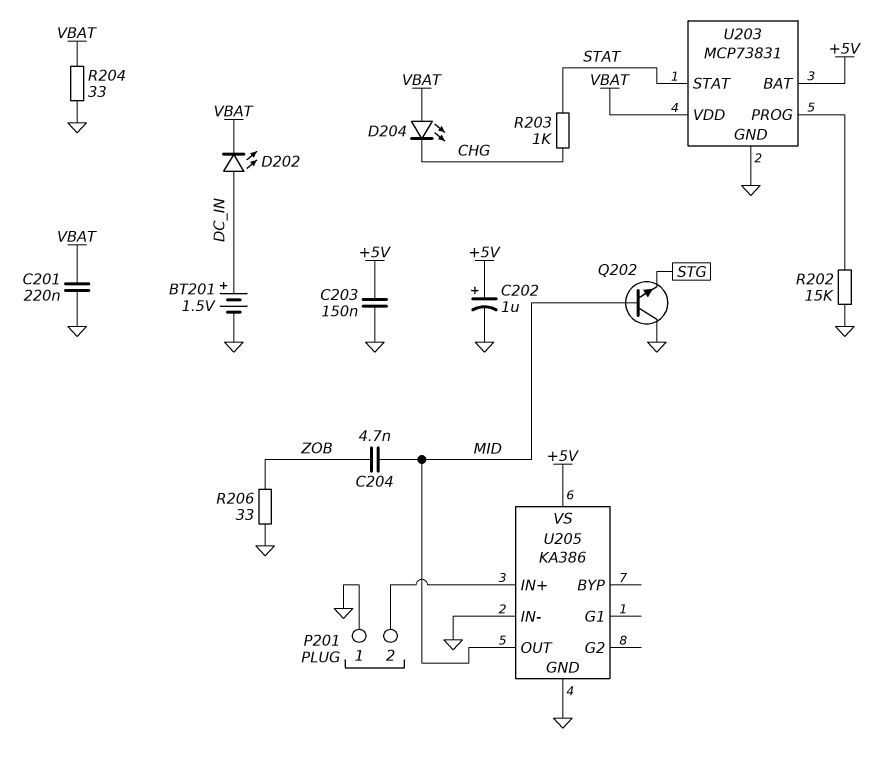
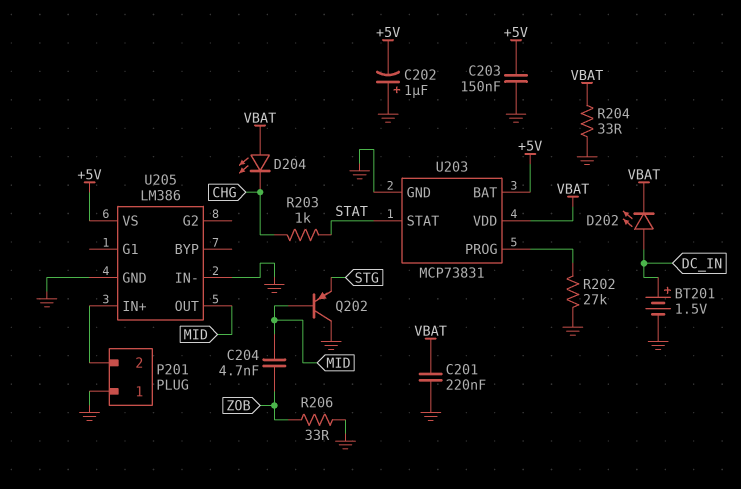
C202: 1uF (plus +5V, minus GND) -> 1uF (plus GND, minus +5V)
Q202: NPN (B MID, C GND, E STG) -> PNP (B MID, C GND, E STG)
R202: 15k (GND, U203/PROG) -> 27k (GND, U203/PROG)
U205: KA386 -> LM386

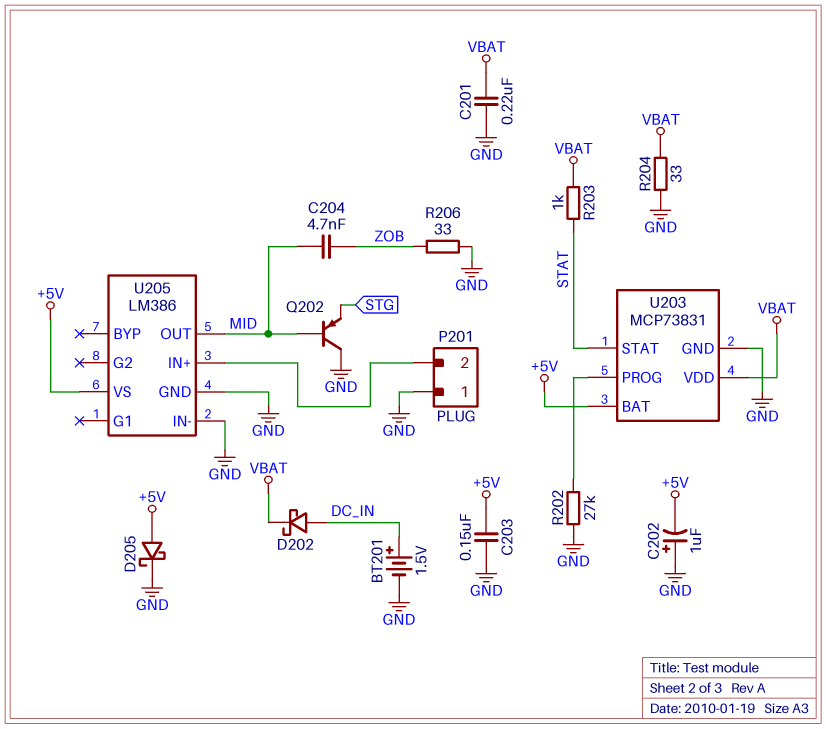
D202: LED (A DC_IN, K VBAT) -> schottky (A DC_IN, K VBAT)
D204: LED (A VBAT, K CHG) -> none
D205: none -> schottky (A +5V, K GND)
R203: 1k (CHG, STAT) -> 1k (STAT, VBAT)

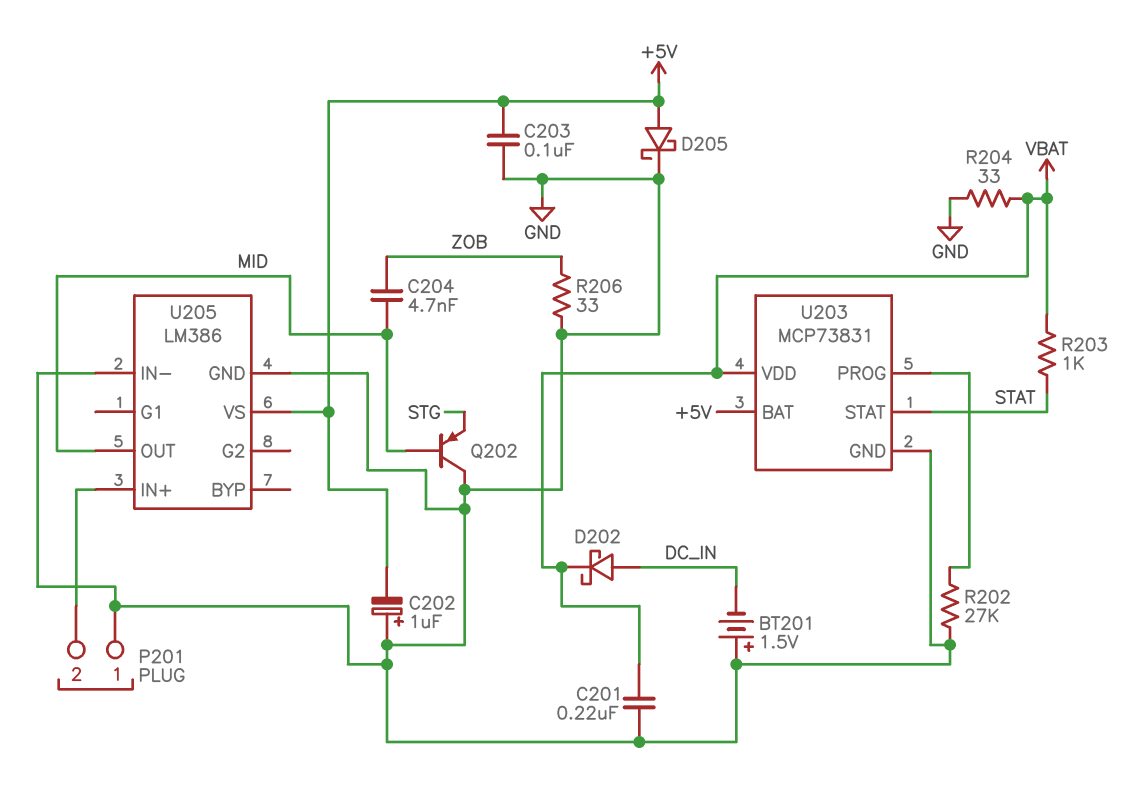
BT201: 1.5V (plus DC_IN, minus GND) -> 1.5V (plus GND, minus DC_IN)
C203: 150nF (+5V, GND) -> 100nF (+5V, GND)

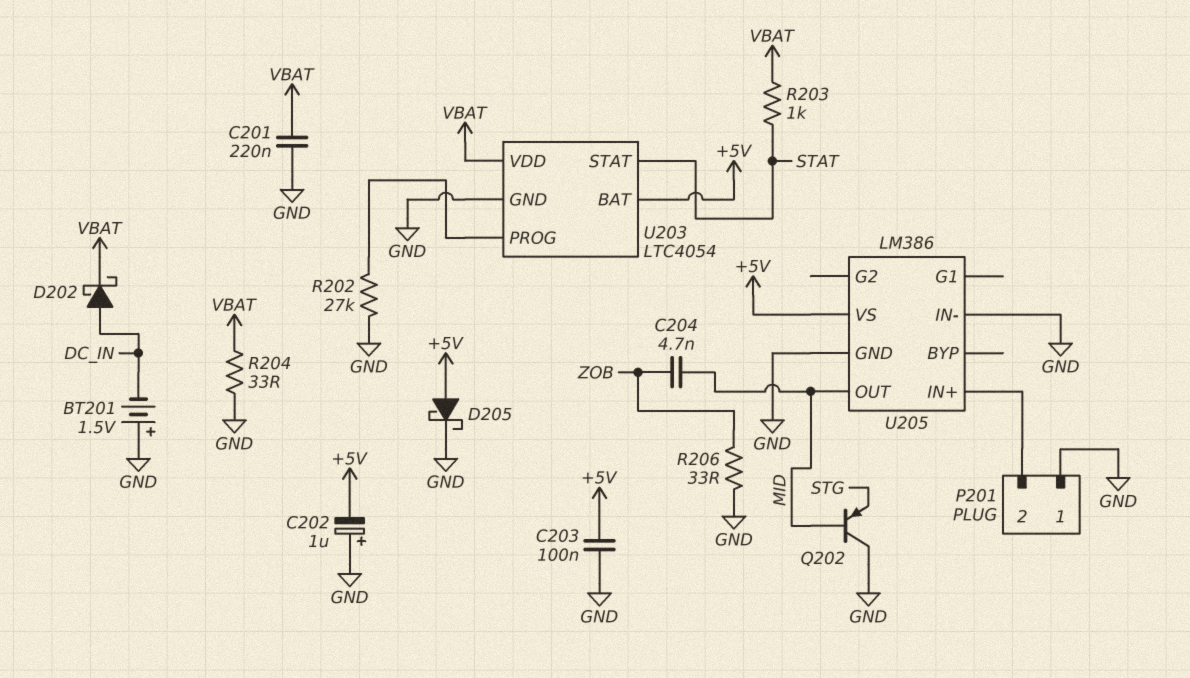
U203: MCP73831 -> LTC4054

